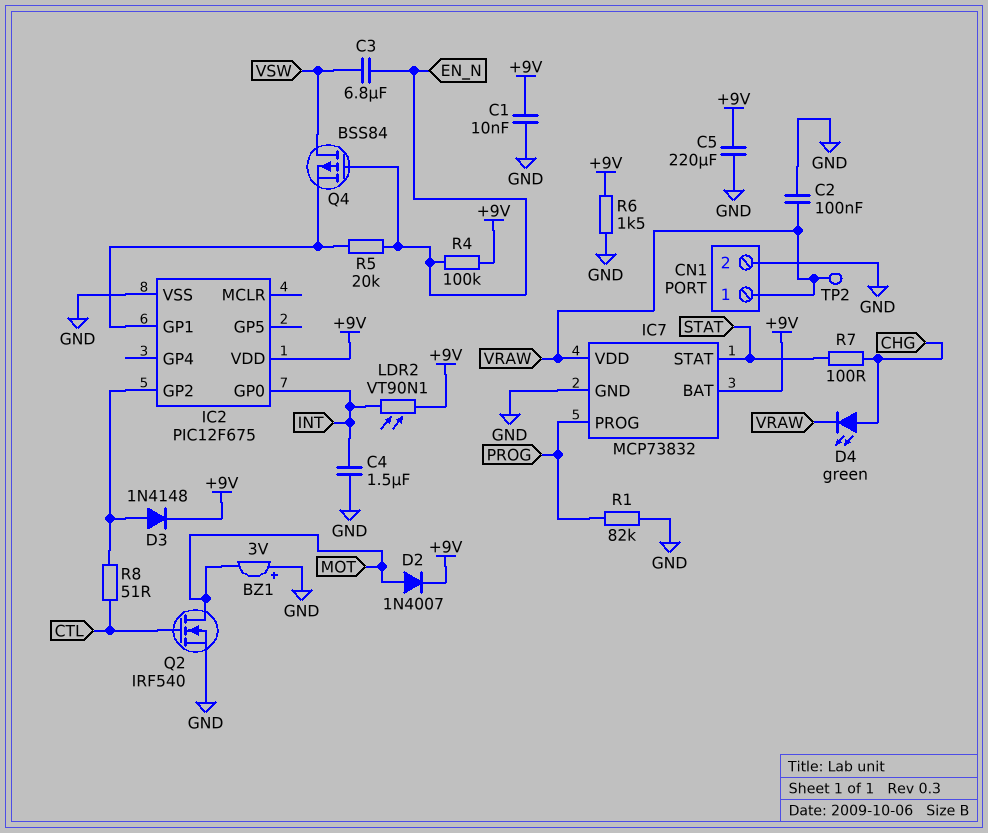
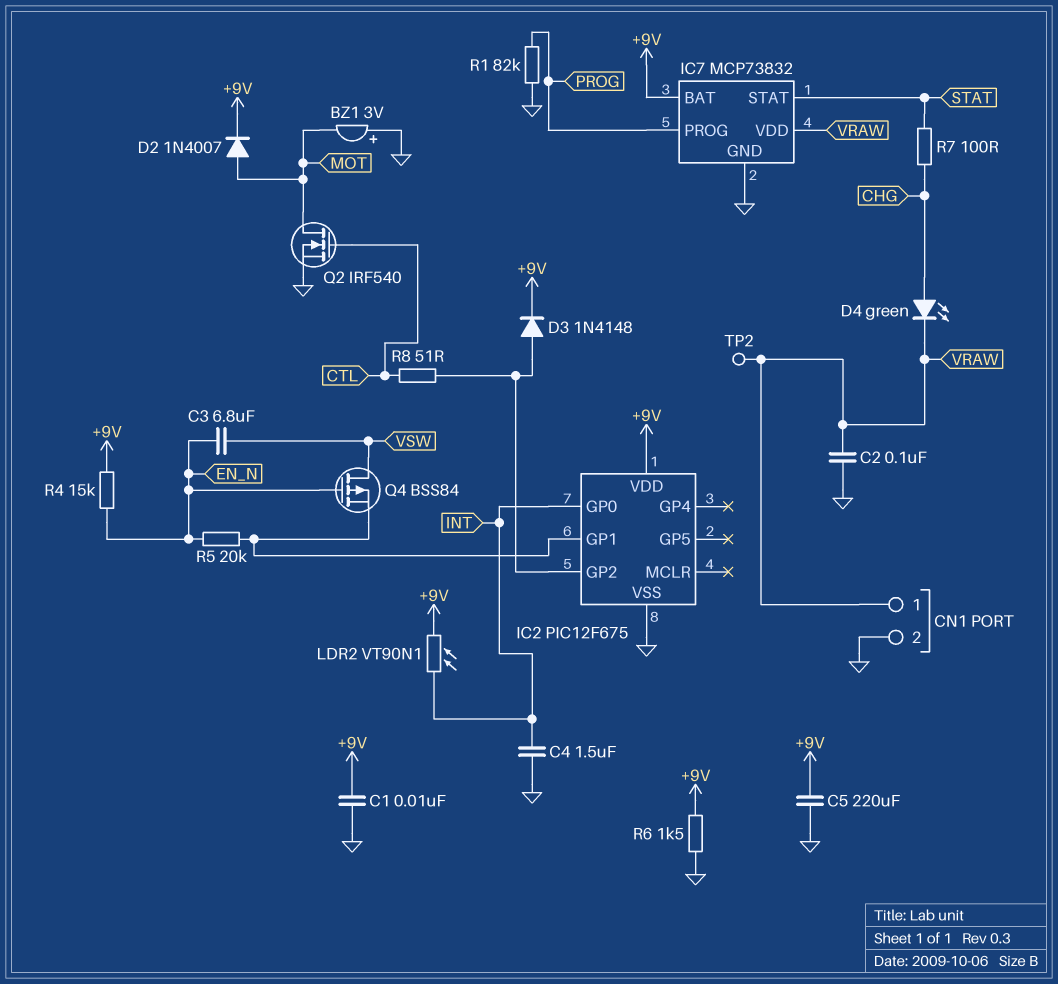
R4: 100k (+9V, EN_N) -> 15k (+9V, EN_N)

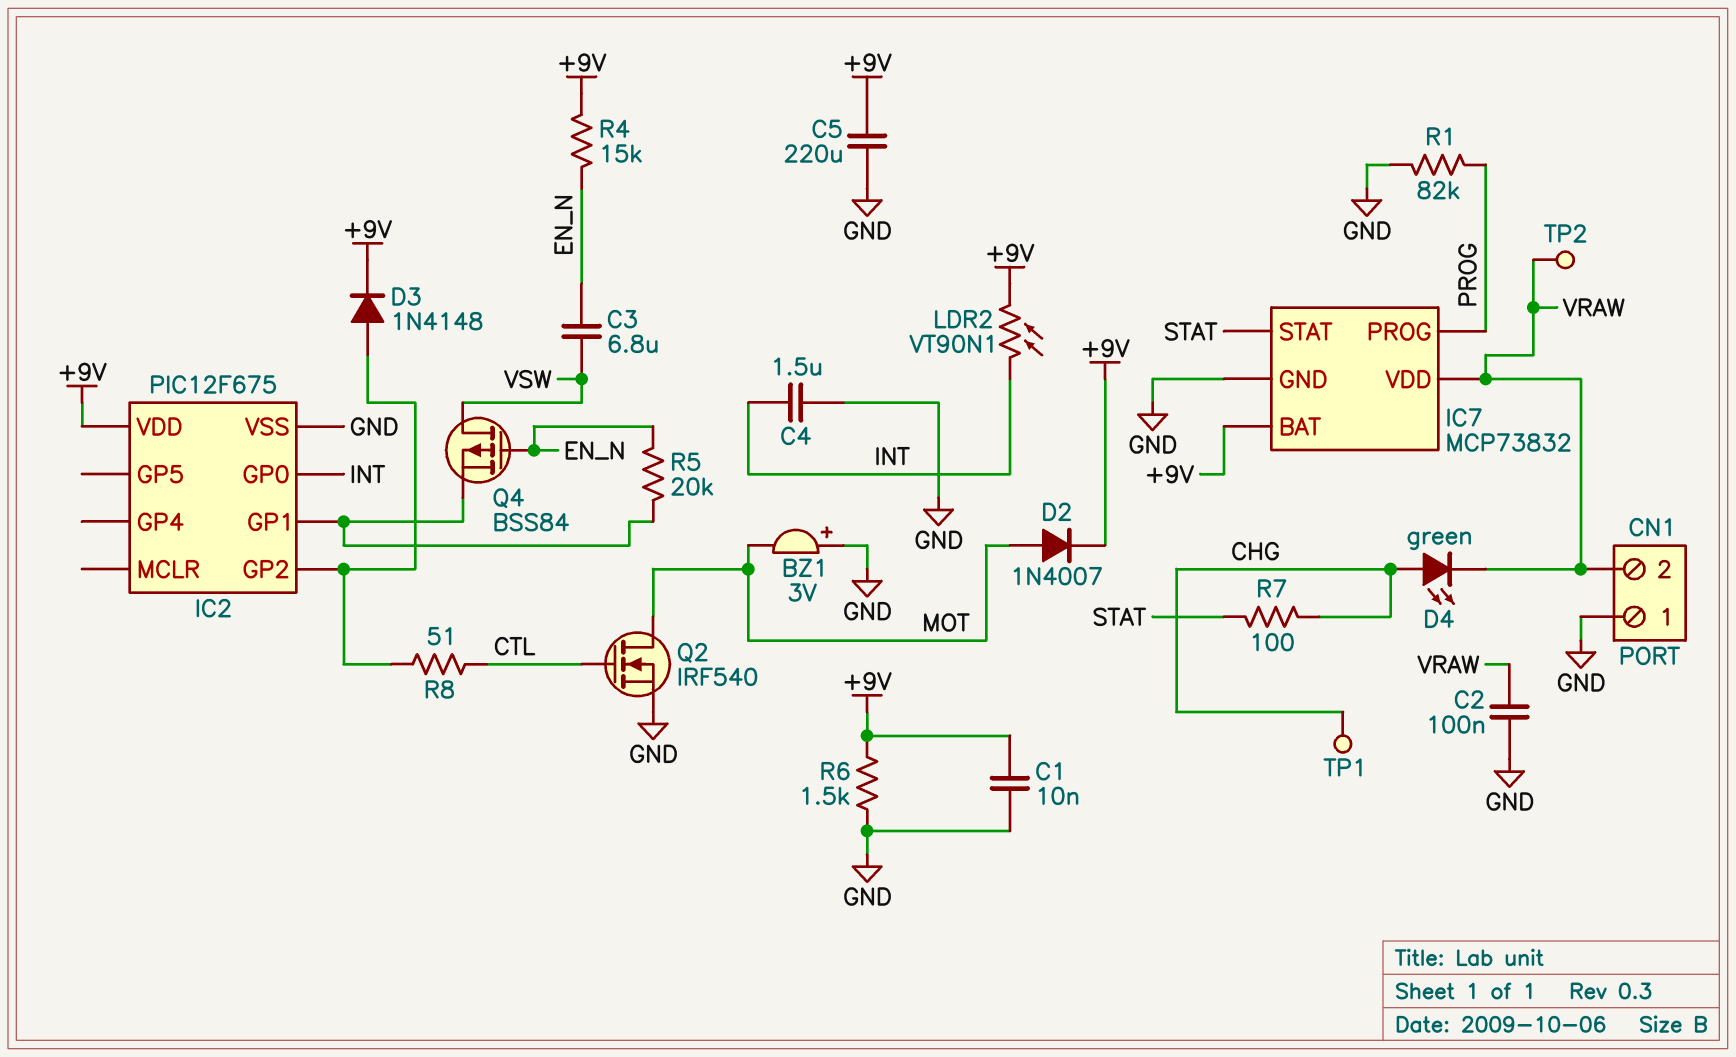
CN1 pin 1: VRAW -> GND
CN1 pin 2: GND -> VRAW
TP1: none -> test point (CHG)

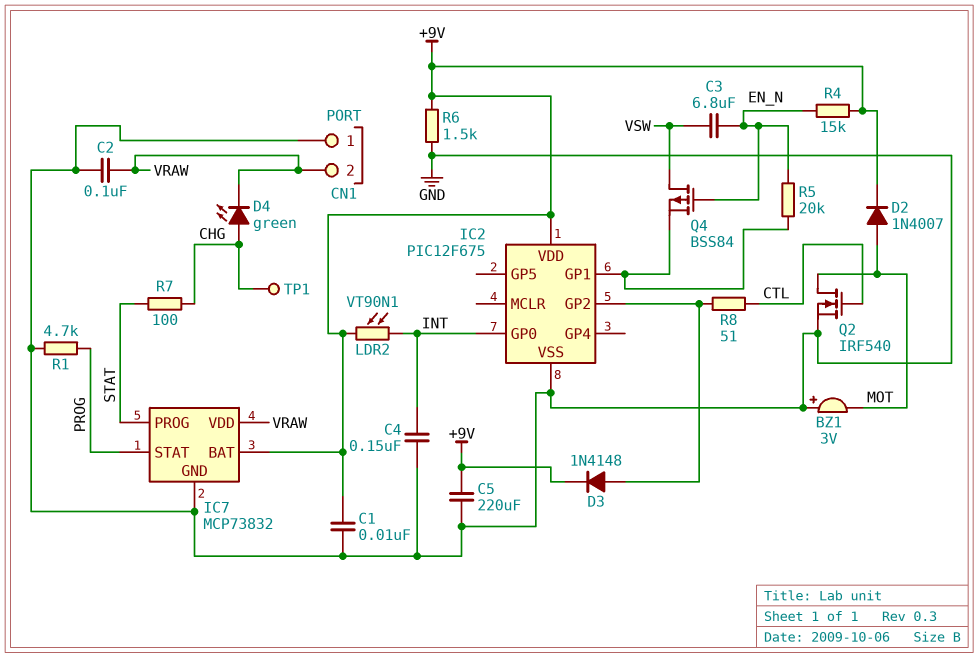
C4: 1.5uF (GND, INT) -> 150nF (GND, INT)
IC7 pin PROG: PROG -> STAT
IC7 pin STAT: STAT -> PROG
R1: 82k (GND, PROG) -> 4.7k (GND, PROG)
TP2: test point (VRAW) -> none

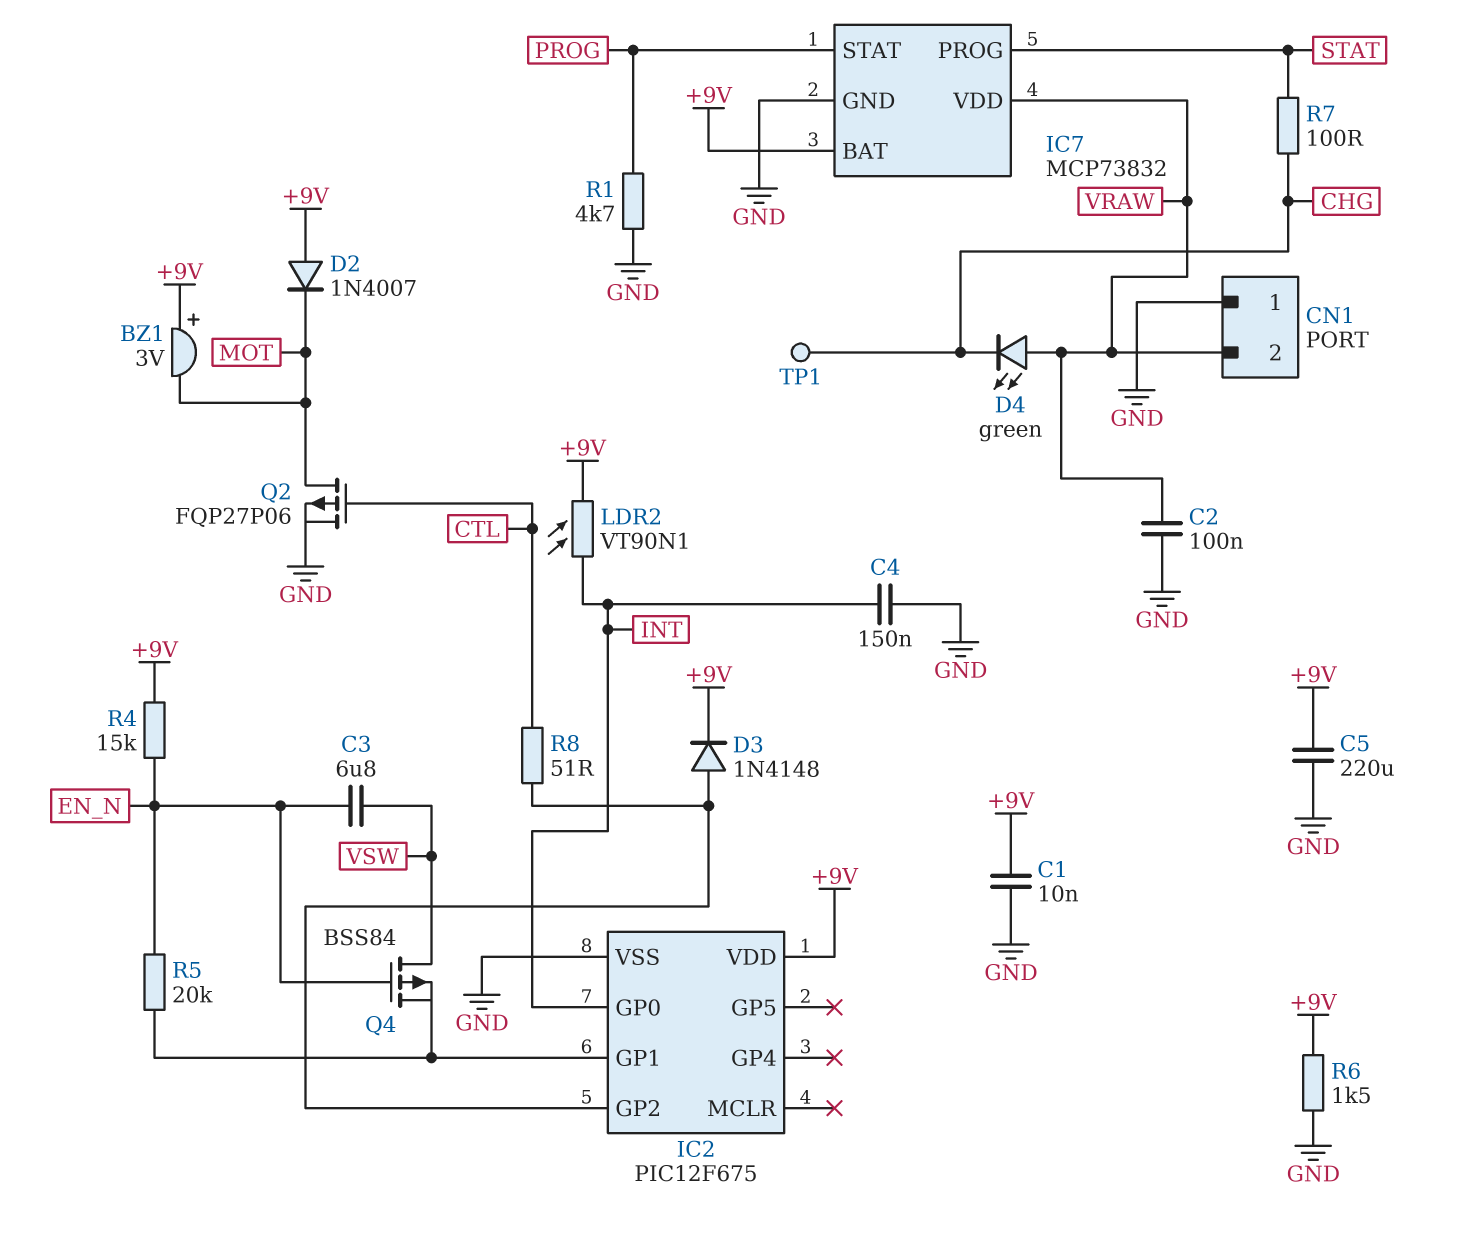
BZ1: buzzer 3V (plus GND, minus MOT) -> buzzer 3V (plus +9V, minus MOT)
D2: diode 1N4007 (A MOT, K +9V) -> diode 1N4007 (A +9V, K MOT)
D4: LED green (A CHG, K VRAW) -> LED green (A VRAW, K CHG)
Q2: NMOS IRF540 (G CTL, D MOT, S GND) -> PMOS FQP27P06 (G CTL, D MOT, S GND)

